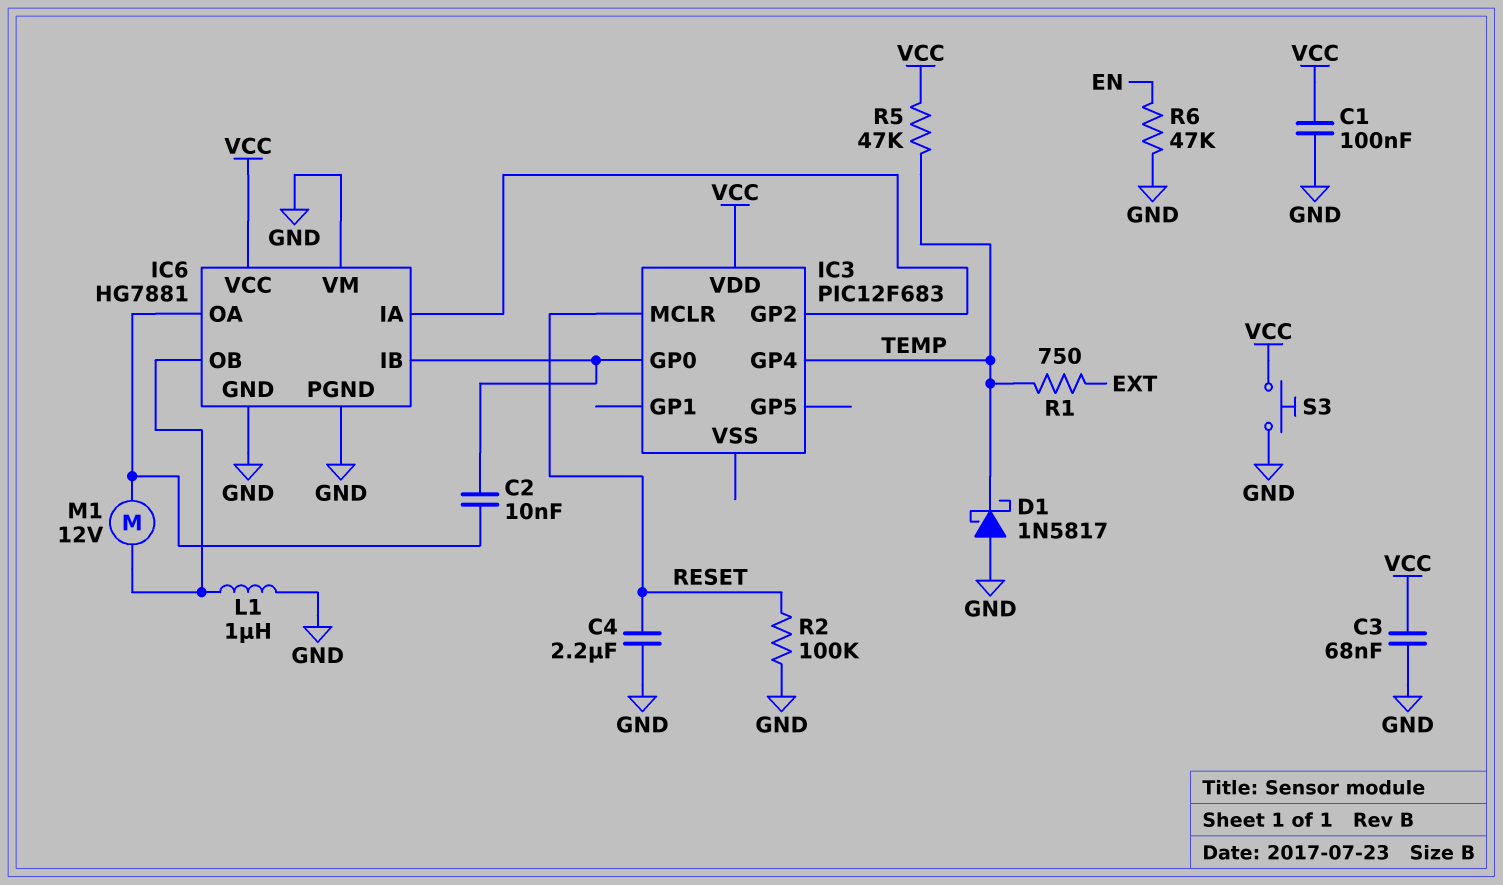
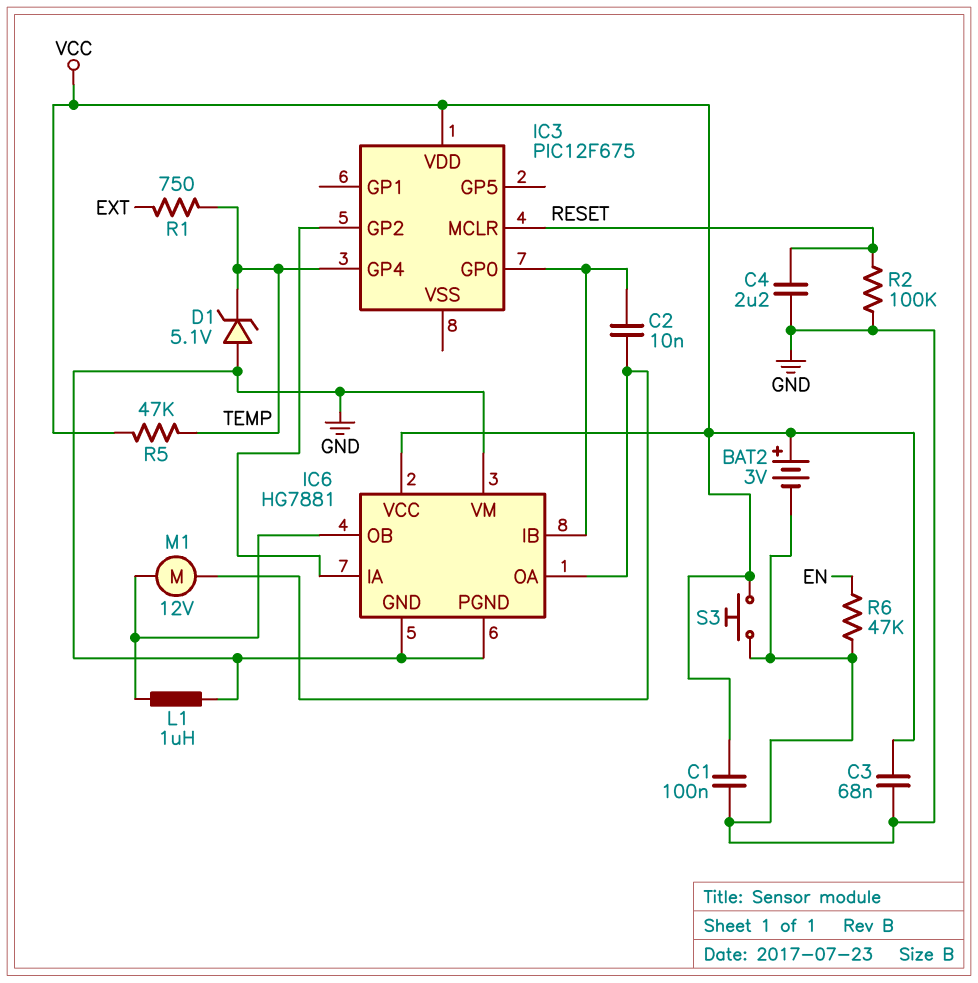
BAT2: none -> 3V (plus VCC, minus GND)
D1: schottky 1N5817 (A GND, K TEMP) -> zener 5.1V (A GND, K TEMP)
IC3: PIC12F683 -> PIC12F675

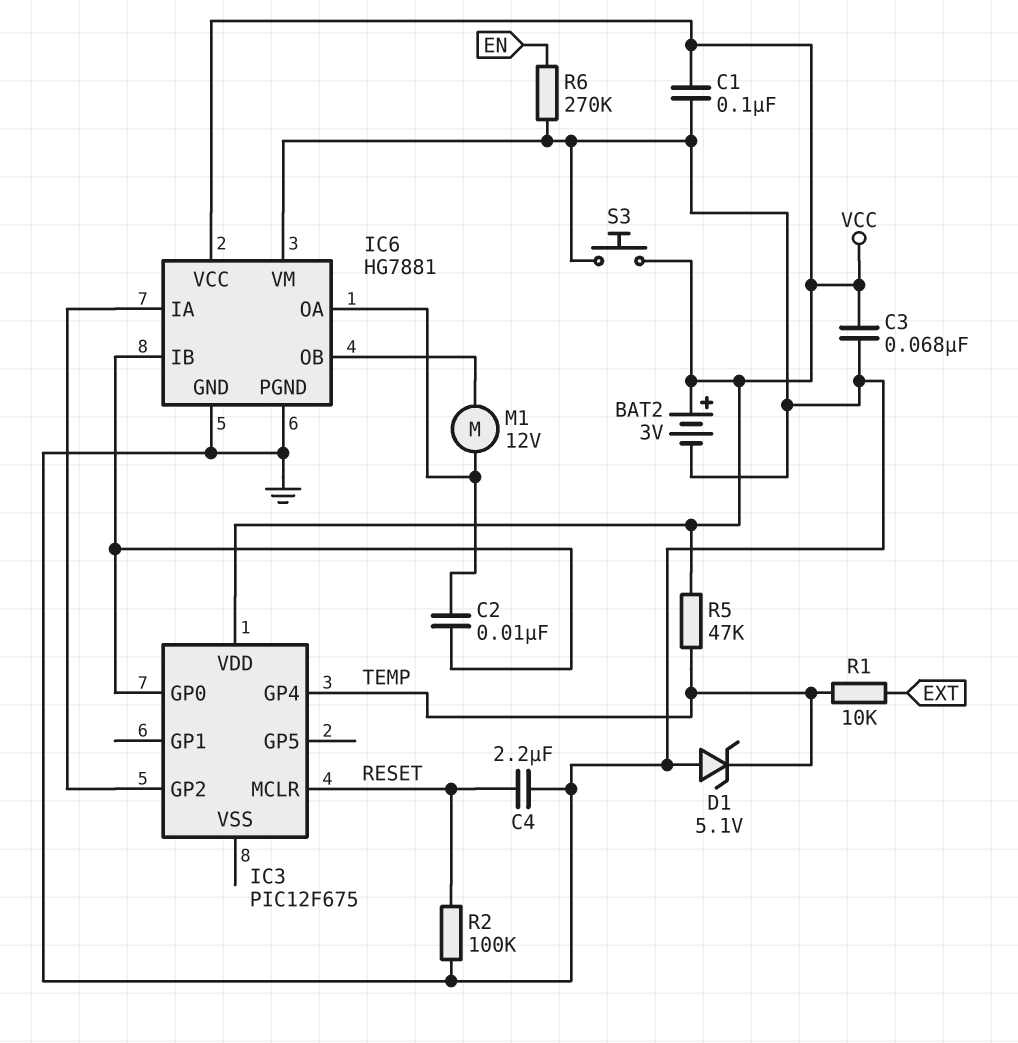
L1: 1uH (GND, IC6/OB) -> none
R1: 750 (EXT, TEMP) -> 10k (EXT, TEMP)
R6: 47k (EN, GND) -> 270k (EN, GND)

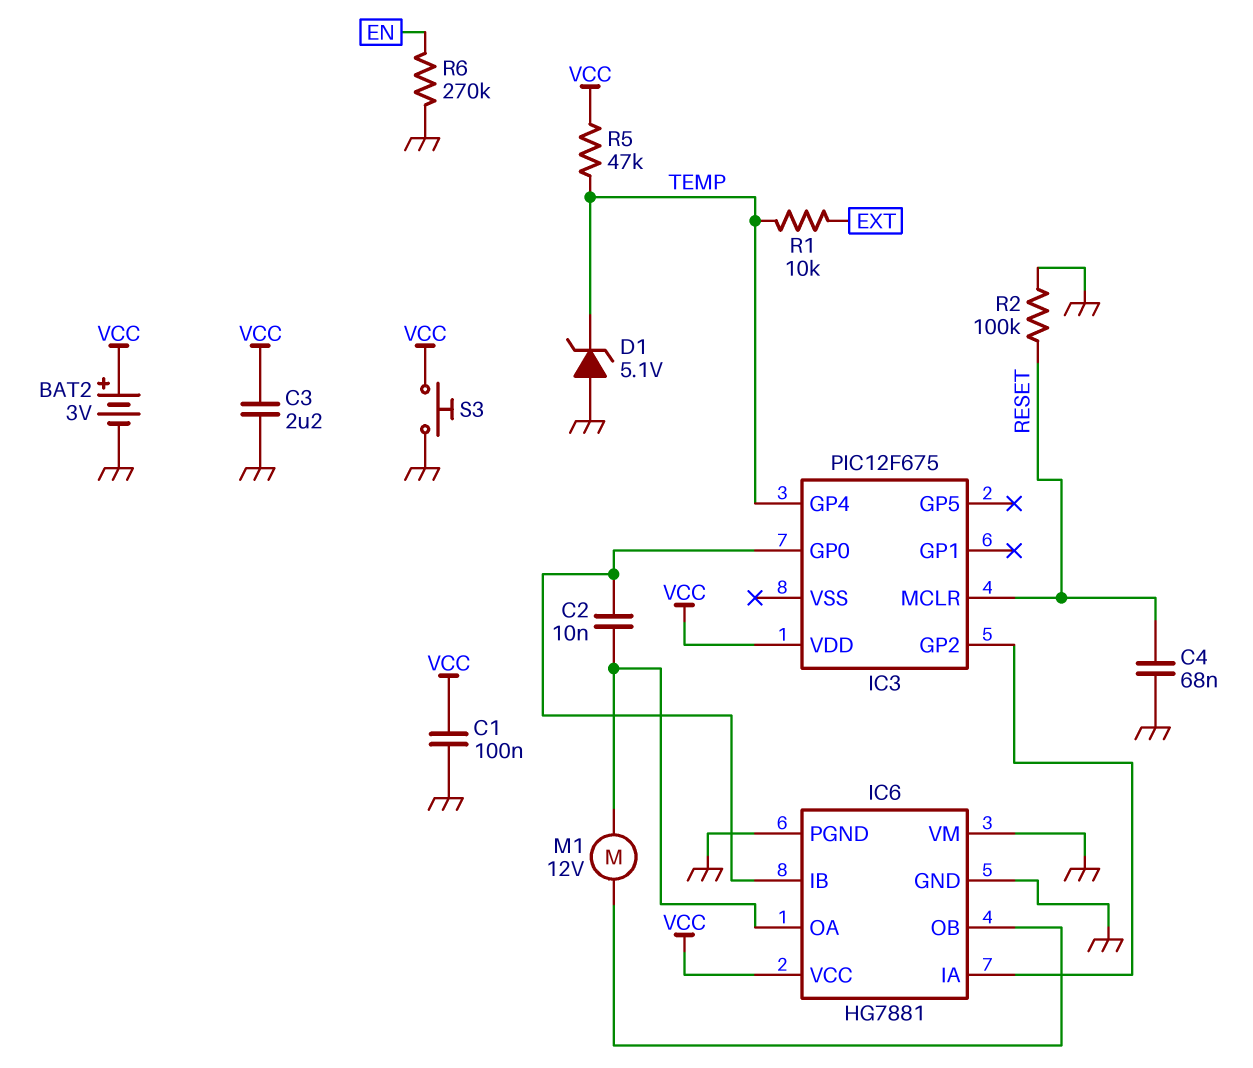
C3: 68nF (GND, VCC) -> 2.2uF (GND, VCC)
C4: 2.2uF (GND, RESET) -> 68nF (GND, RESET)

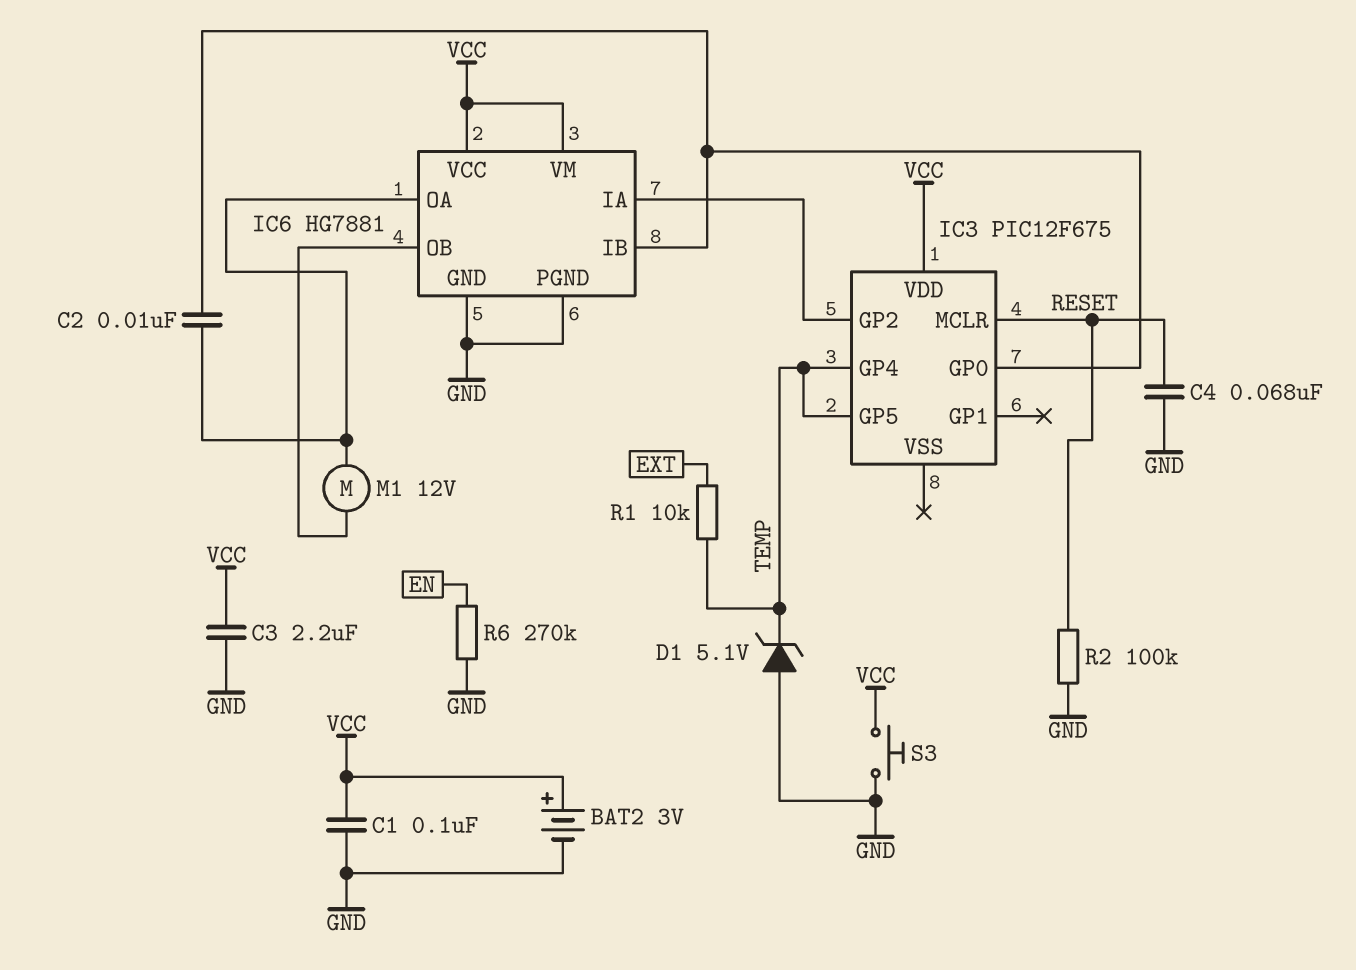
IC3 pin GP5: none -> TEMP
IC6 pin VM: GND -> VCC
R5: 47k (TEMP, VCC) -> none

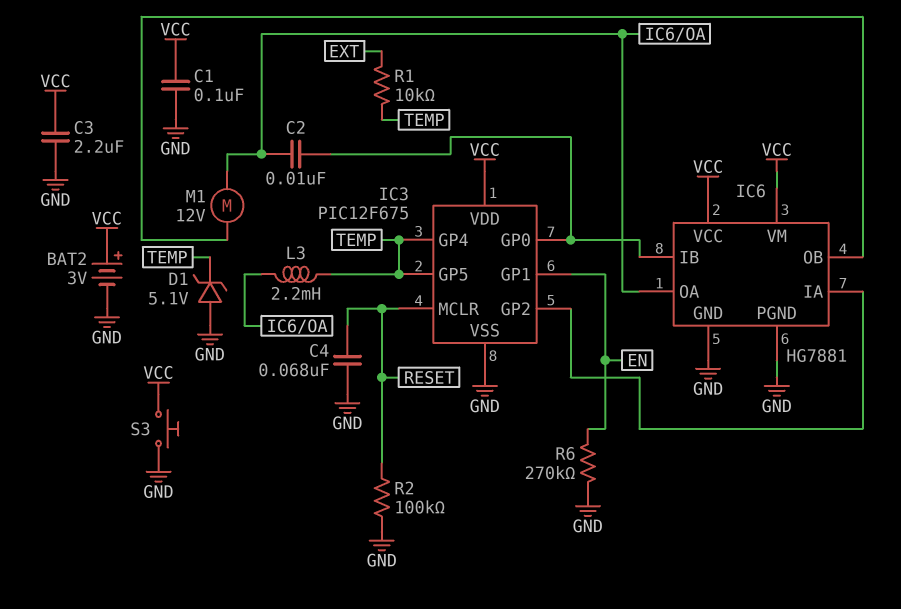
IC3 pin GP1: none -> EN
IC3 pin VSS: none -> GND
L3: none -> 2.2mH (IC6/OA, TEMP)

